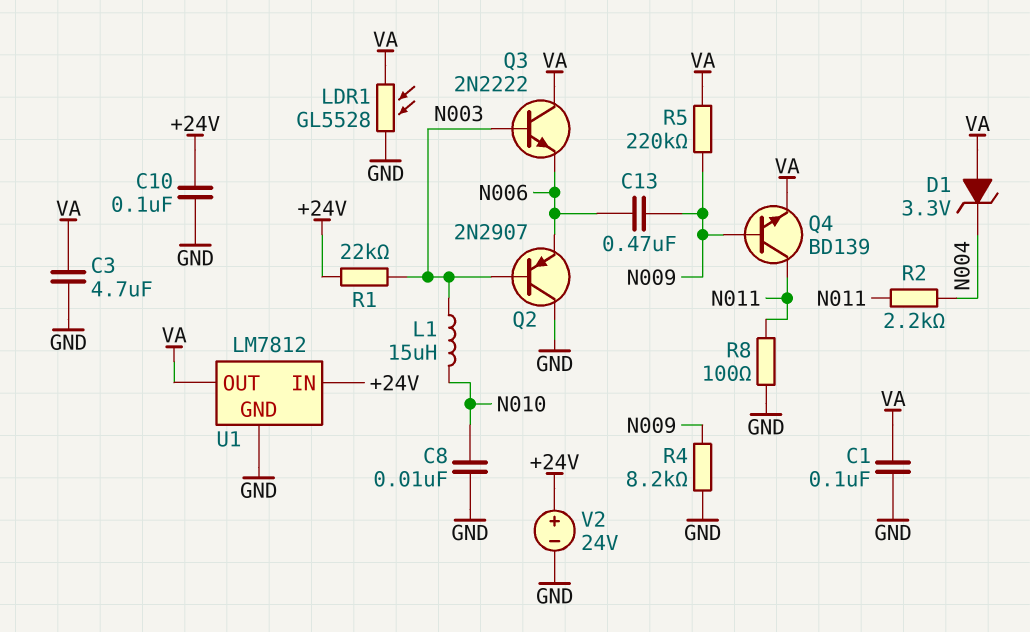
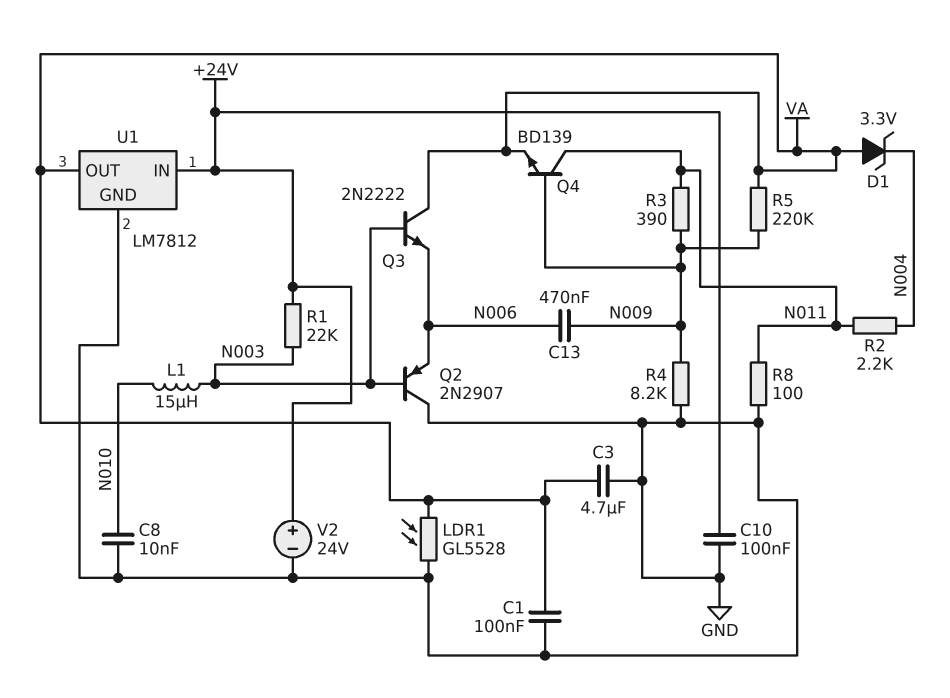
R3: none -> 390 (N009, N011)

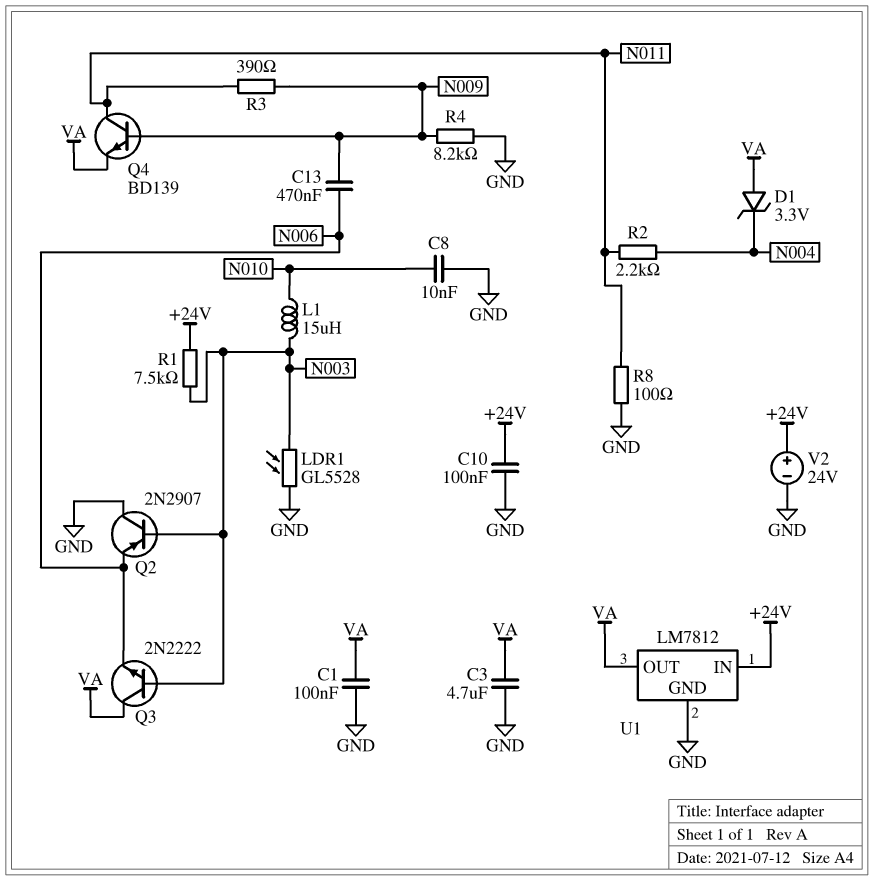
LDR1: GL5528 (GND, VA) -> GL5528 (GND, N003)
R1: 22k (+24V, N003) -> 7.5k (+24V, N003)
R5: 220k (N009, VA) -> none

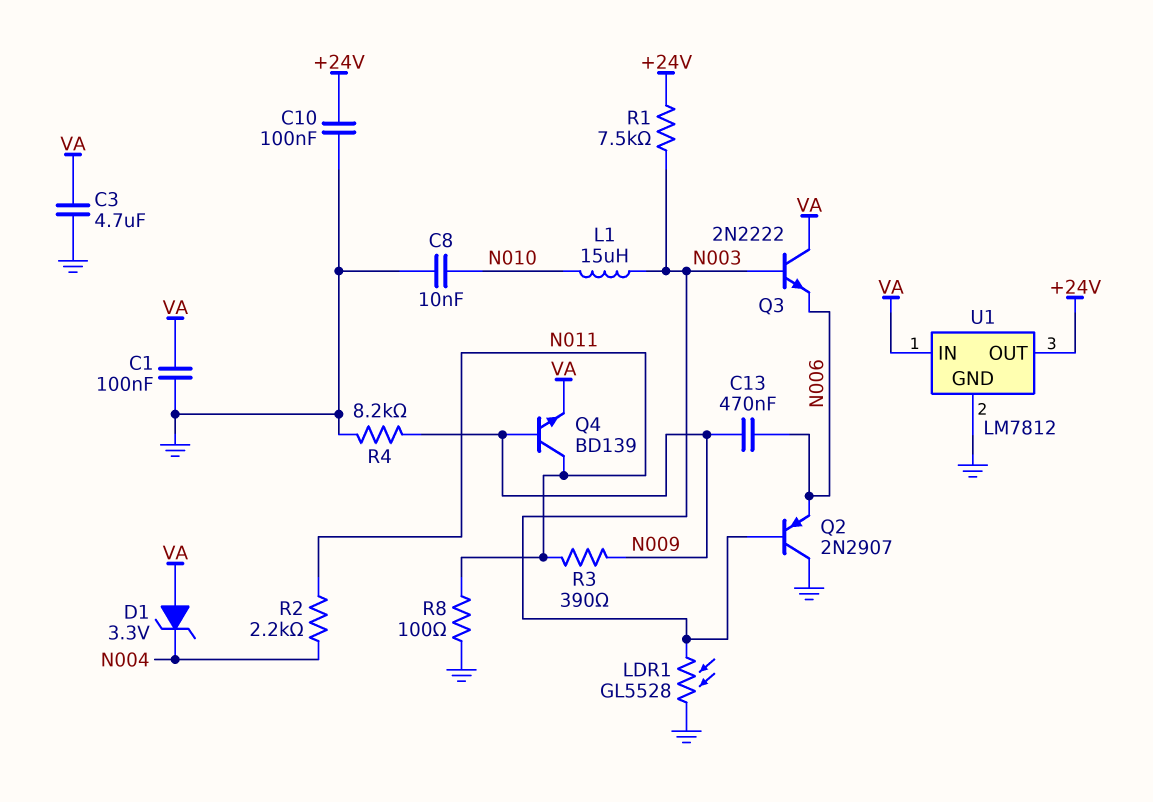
U1 pin IN: +24V -> VA
U1 pin OUT: VA -> +24V
V2: 24V (plus +24V, minus GND) -> none

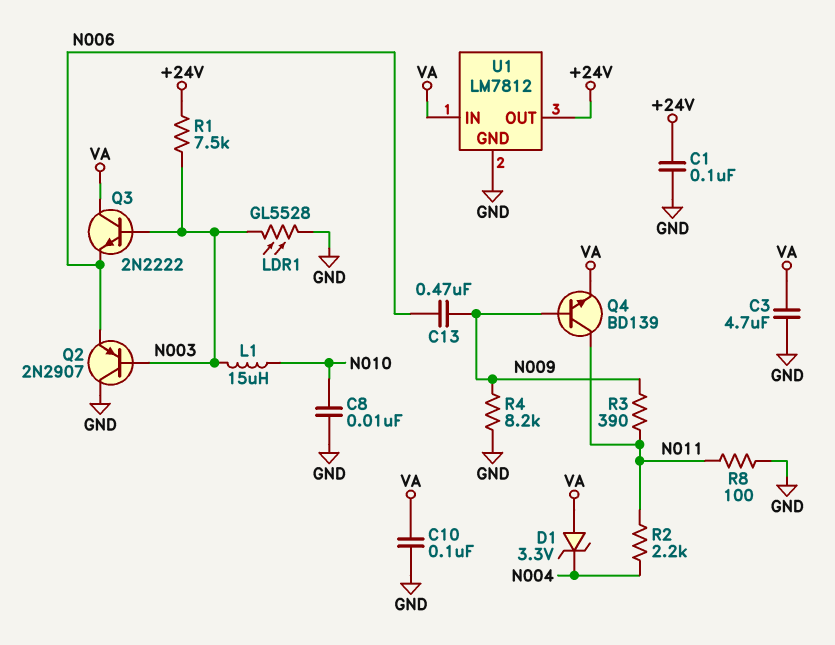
C1: 100nF (GND, VA) -> 100nF (+24V, GND)
C10: 100nF (+24V, GND) -> 100nF (GND, VA)

